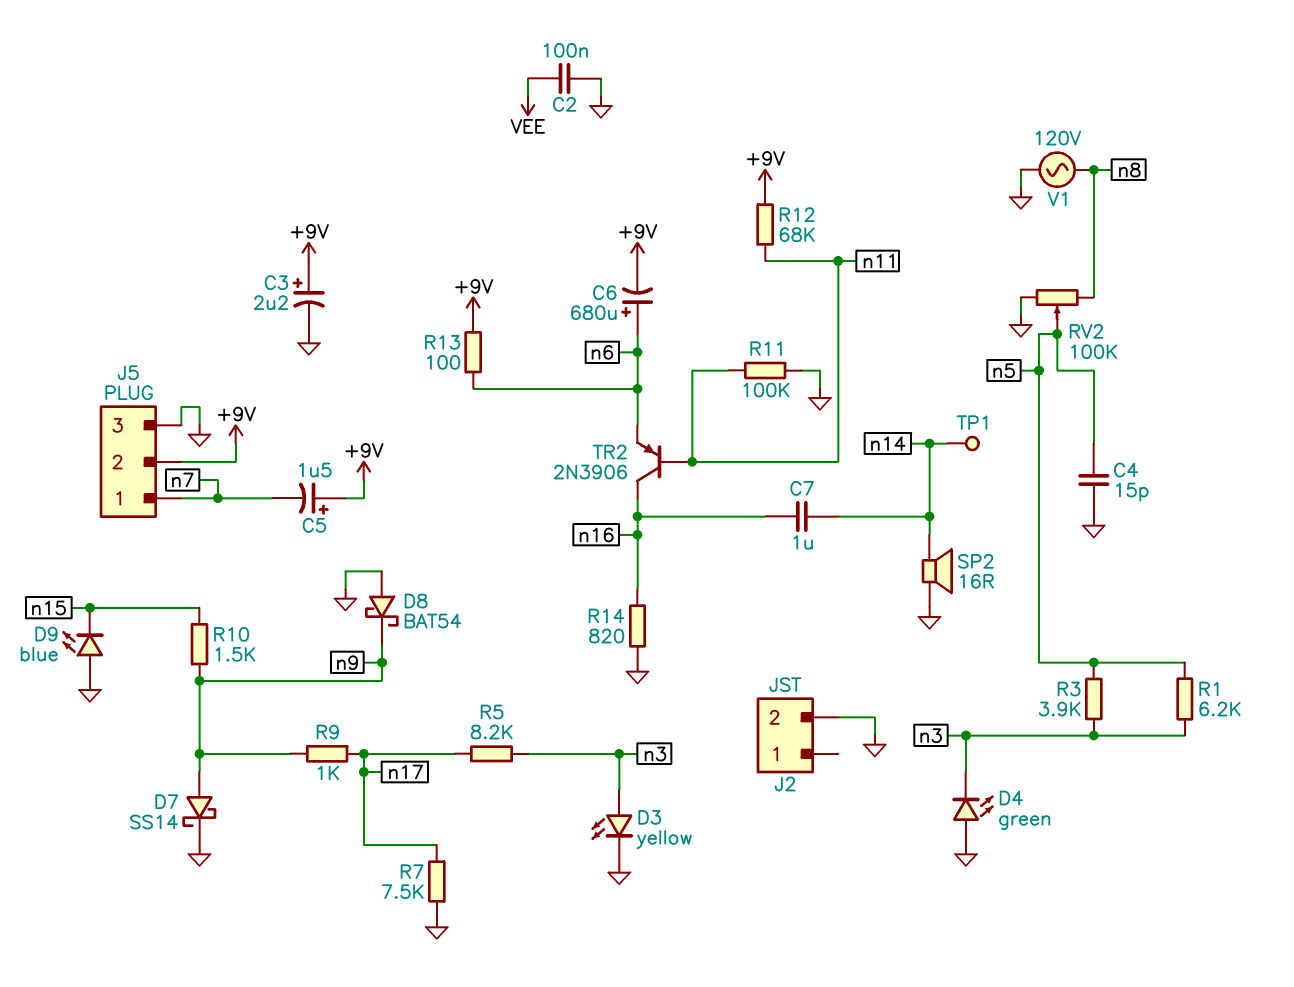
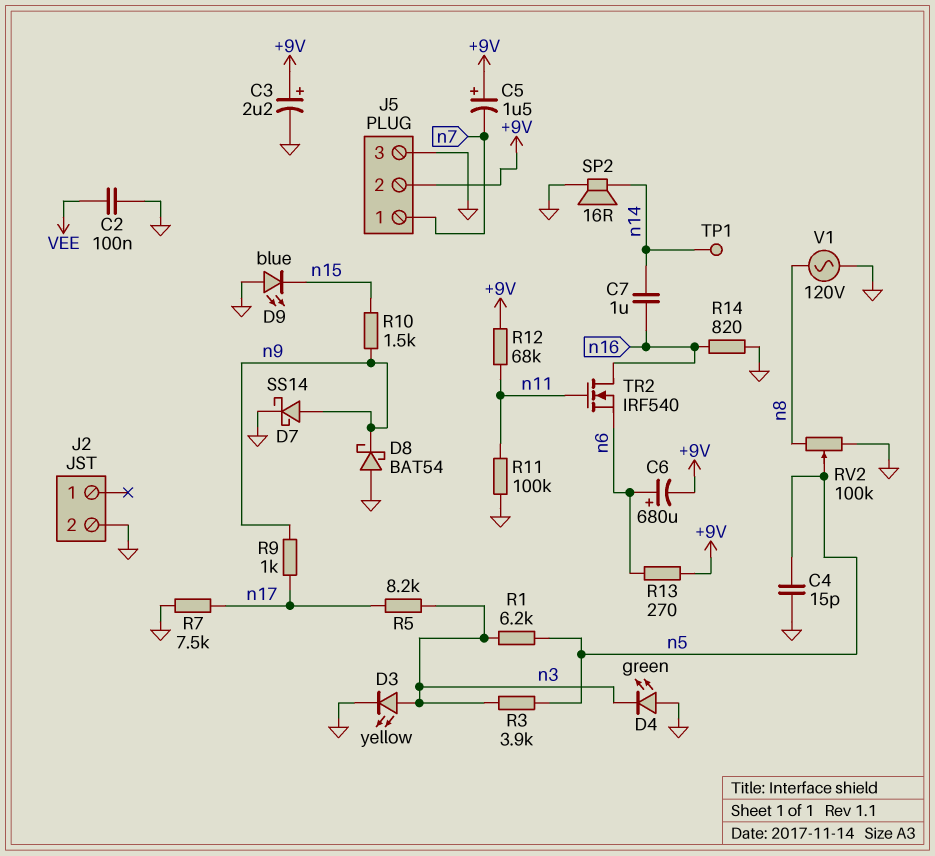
R13: 100 (+9V, n6) -> 270 (+9V, n6)
TR2: PNP 2N3906 (B n11, C n16, E n6) -> NMOS IRF540 (G n11, D n16, S n6)

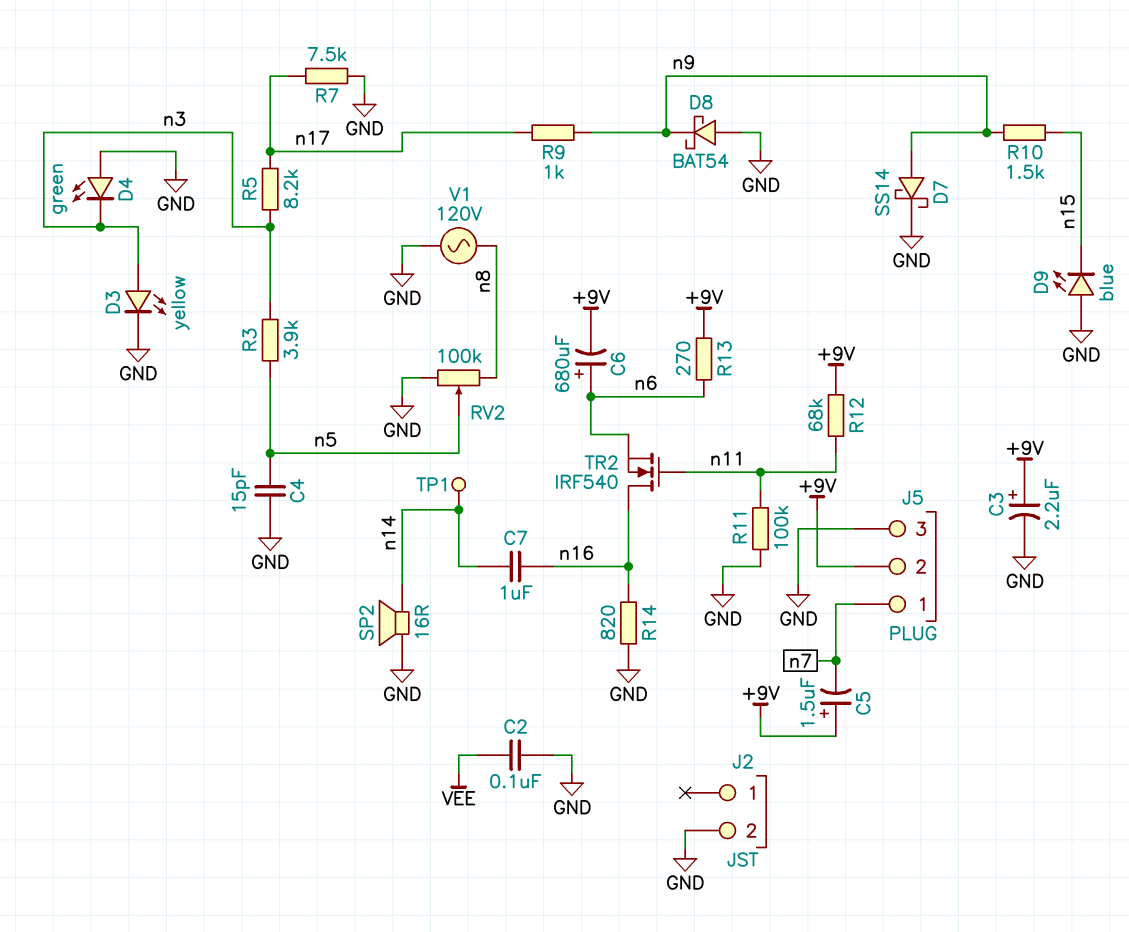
R1: 6.2k (n3, n5) -> none

